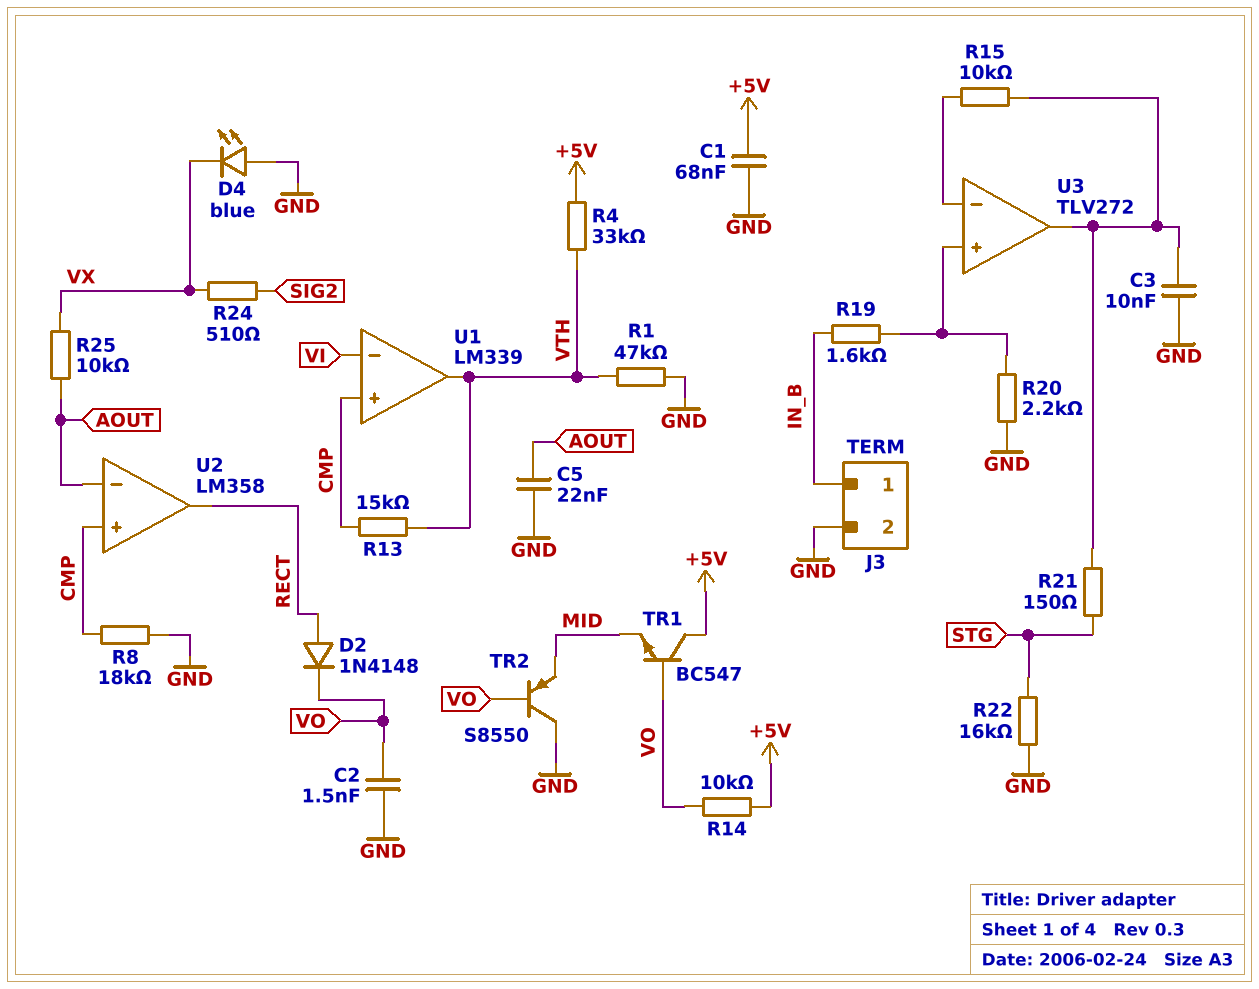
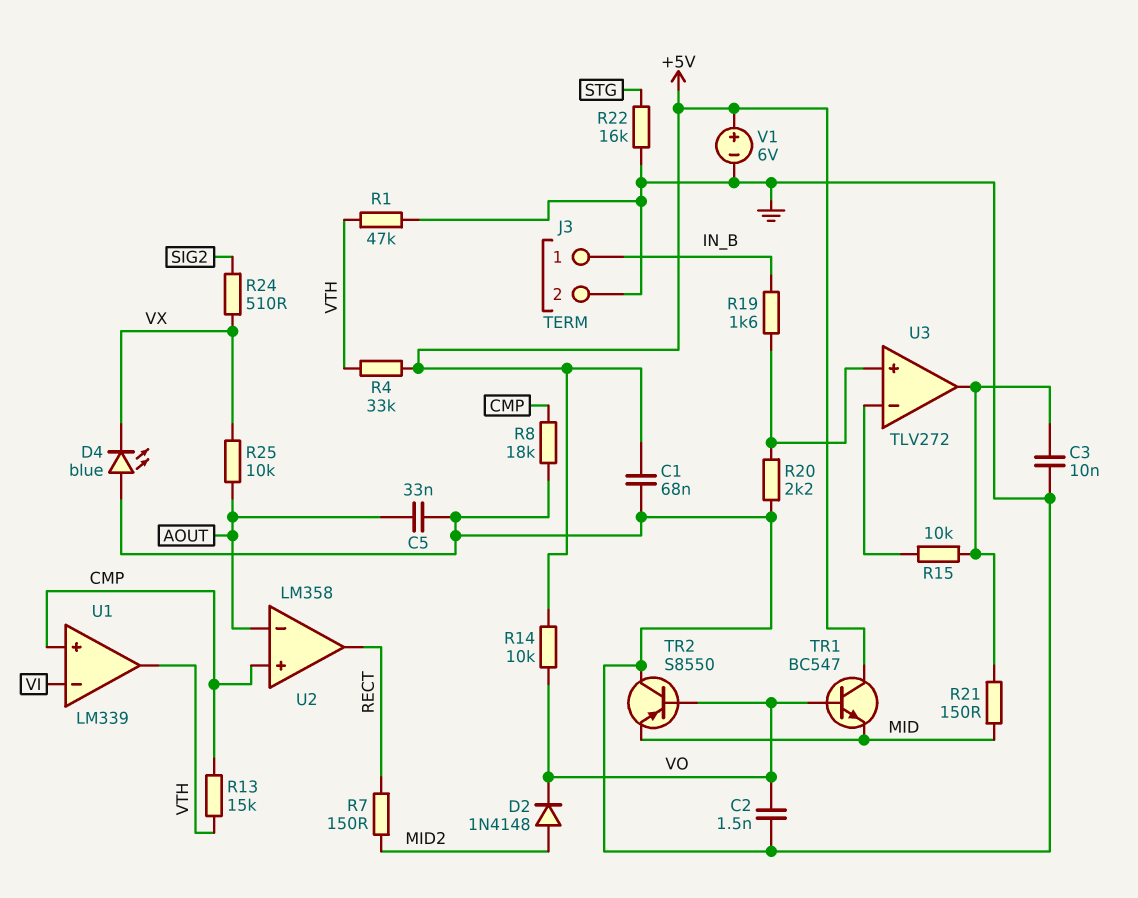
C5: 22nF (AOUT, GND) -> 33nF (AOUT, GND)
D2: diode 1N4148 (A RECT, K VO) -> diode 1N4148 (A MID2, K VO)
R7: none -> 150 (MID2, RECT)
R21: 150 (STG, U3/out) -> 150 (MID, U3/out)
V1: none -> 6V (plus +5V, minus GND)

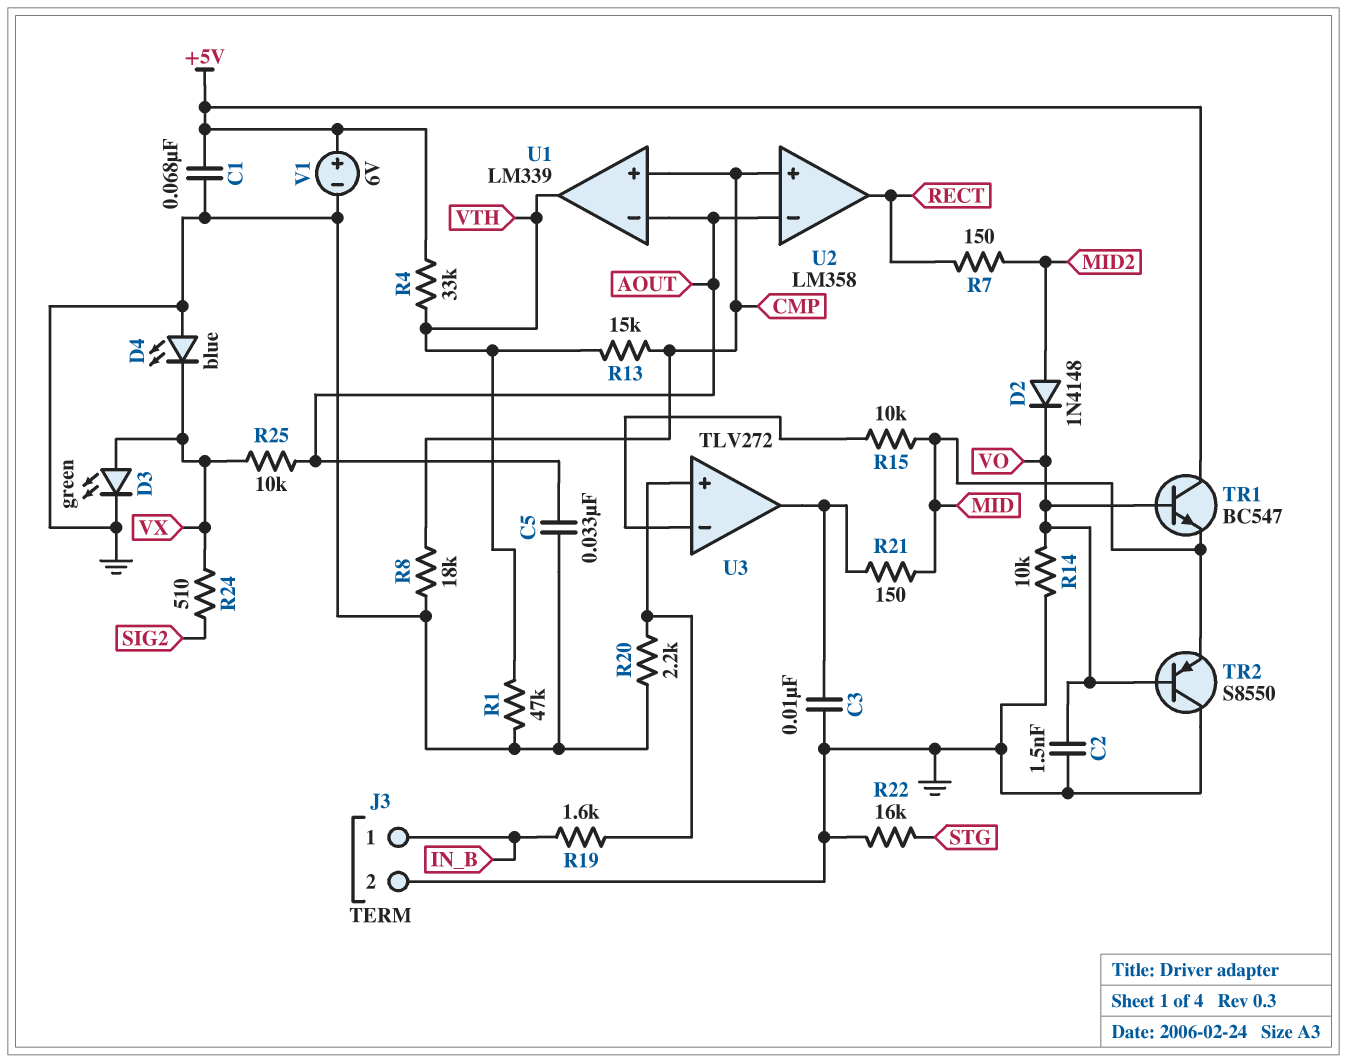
D3: none -> LED green (A VX, K GND)
R14: 10k (+5V, VO) -> 10k (GND, VO)
R15: 10k (U3/in-, U3/out) -> 10k (MID, U3/in-)
U1 pin in-: VI -> AOUT

